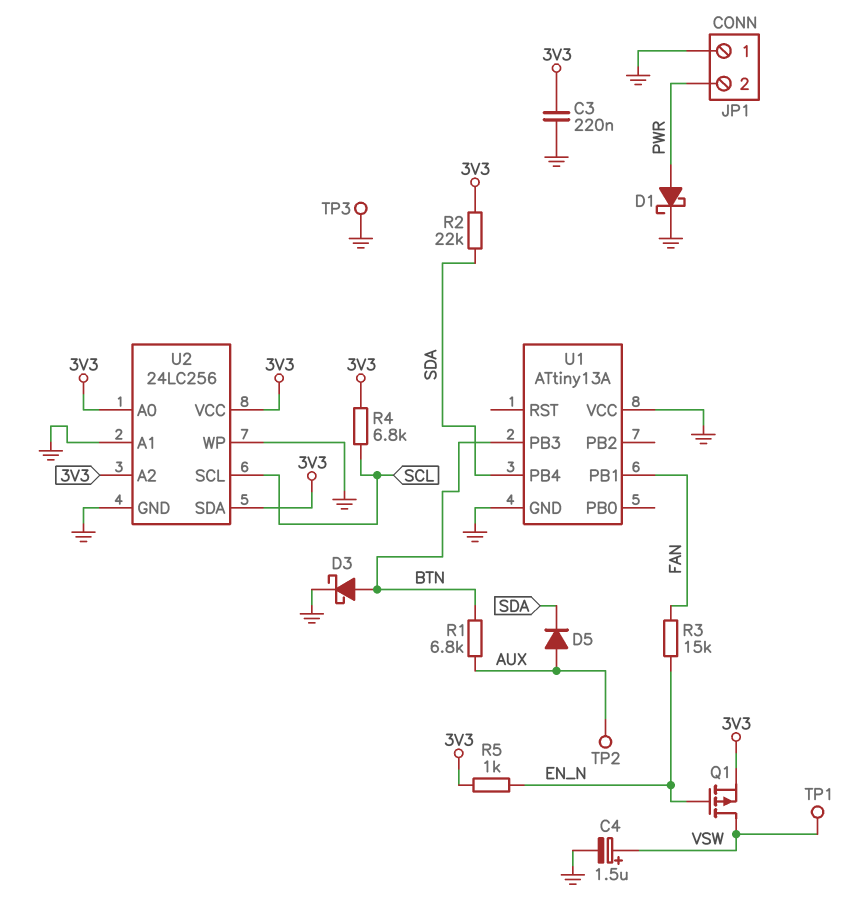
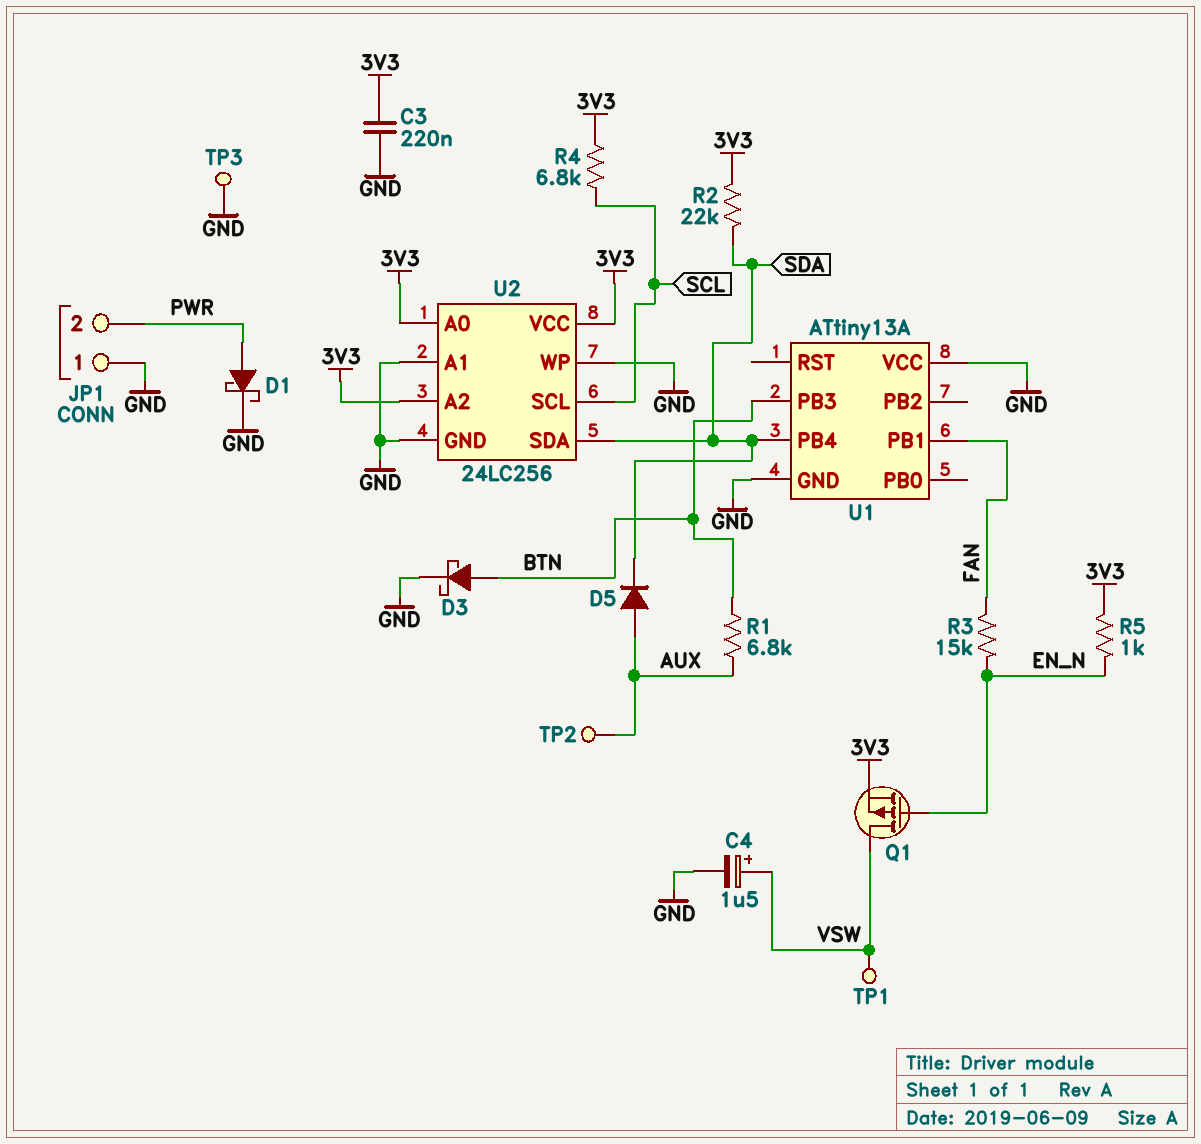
U2 pin SDA: 3V3 -> SDA

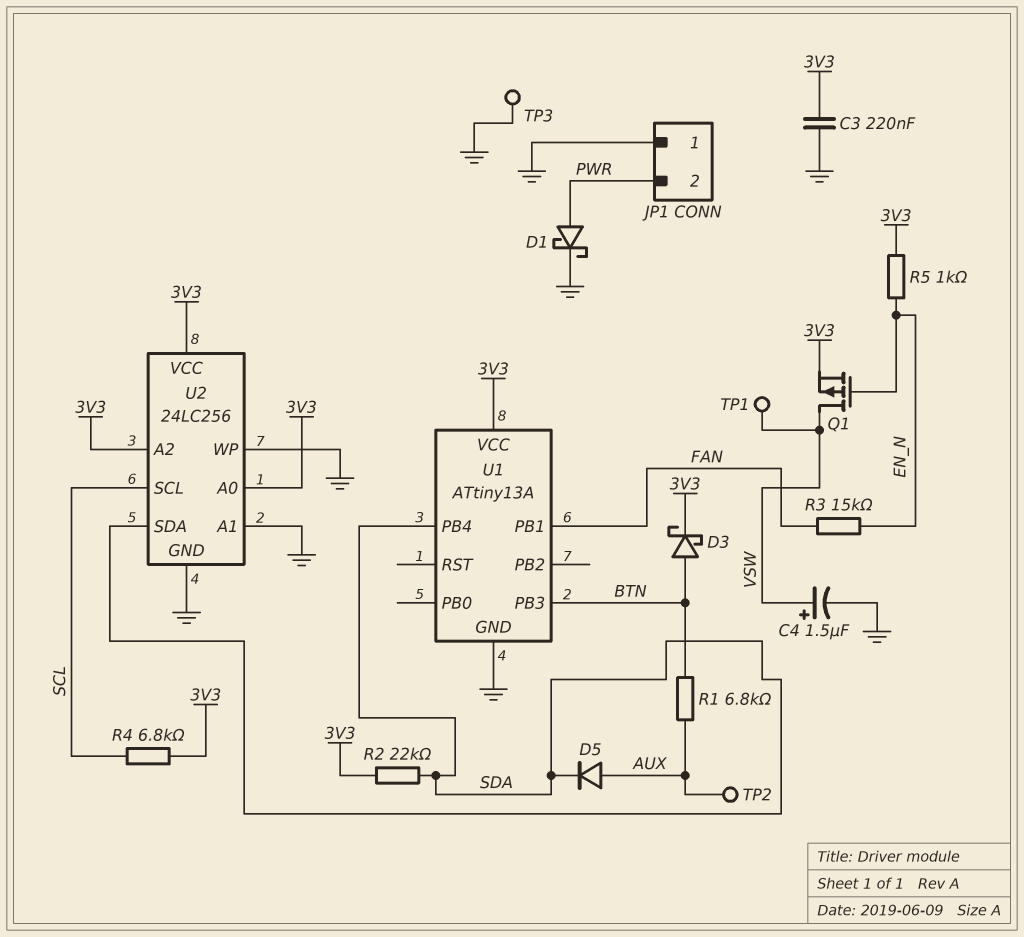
D3: schottky (A BTN, K GND) -> schottky (A BTN, K 3V3)
U1 pin VCC: GND -> 3V3

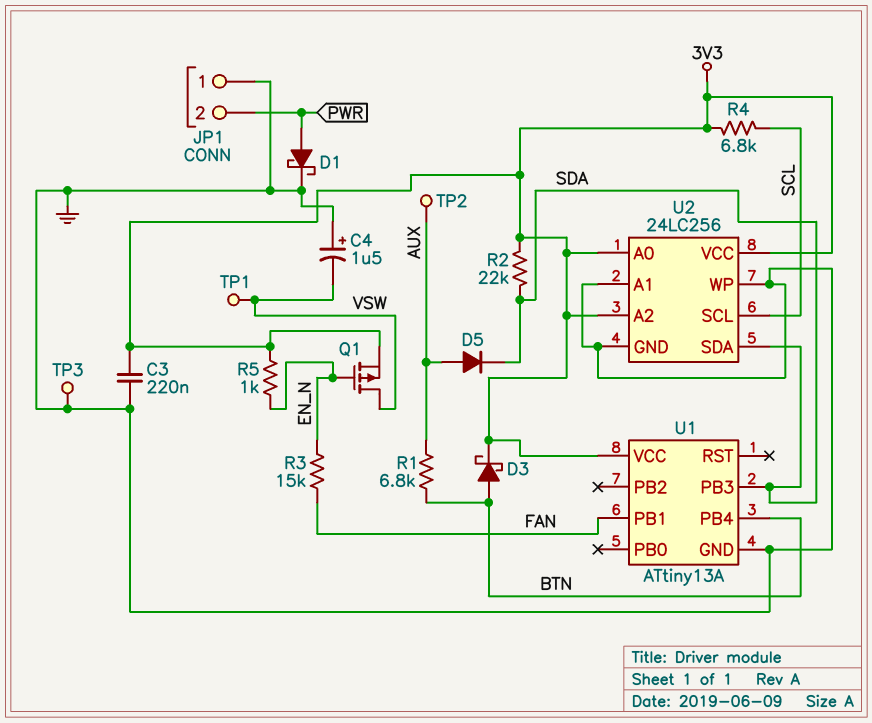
C4: 1.5uF (plus VSW, minus GND) -> 1.5uF (plus GND, minus VSW)
U1 pin PB3: BTN -> SDA
U1 pin PB4: SDA -> BTN

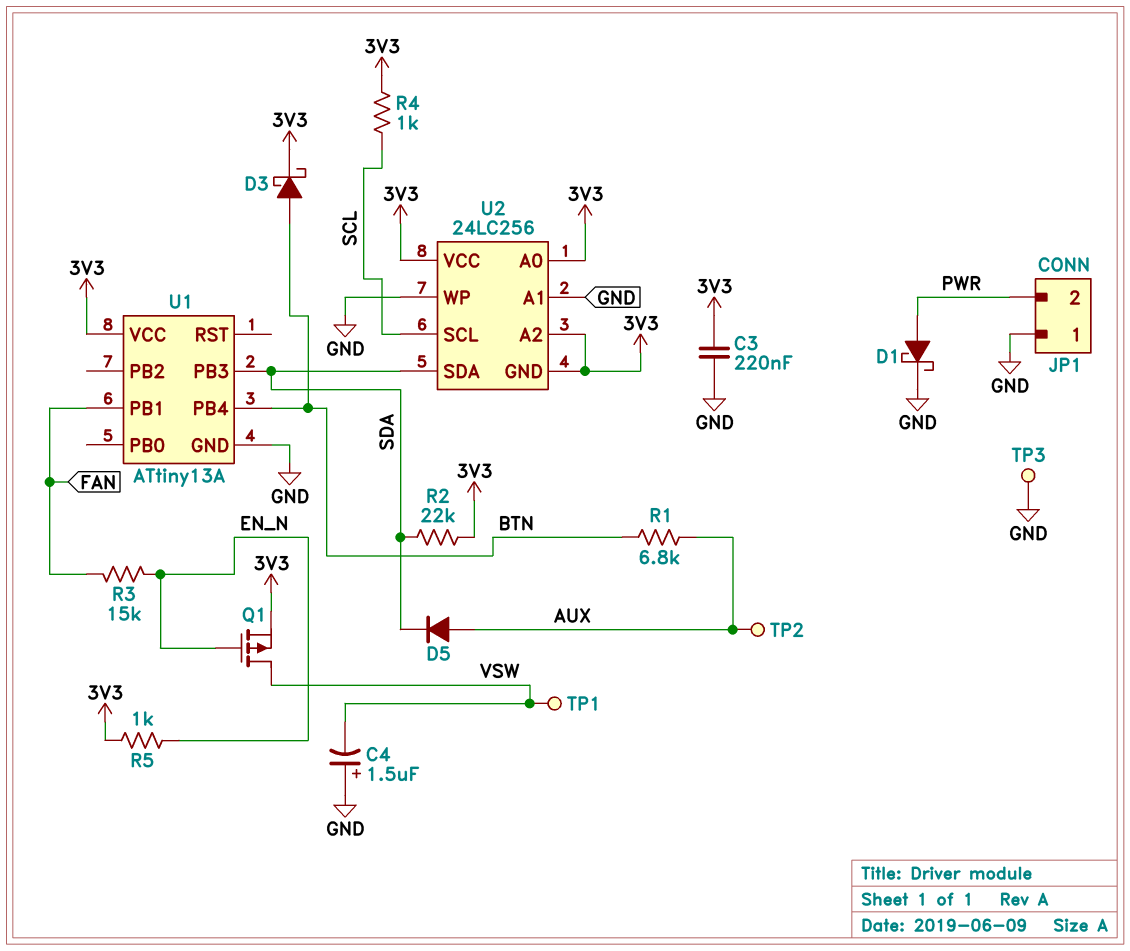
R4: 6.8k (3V3, SCL) -> 1k (3V3, SCL)
U2 pin GND: GND -> 3V3

